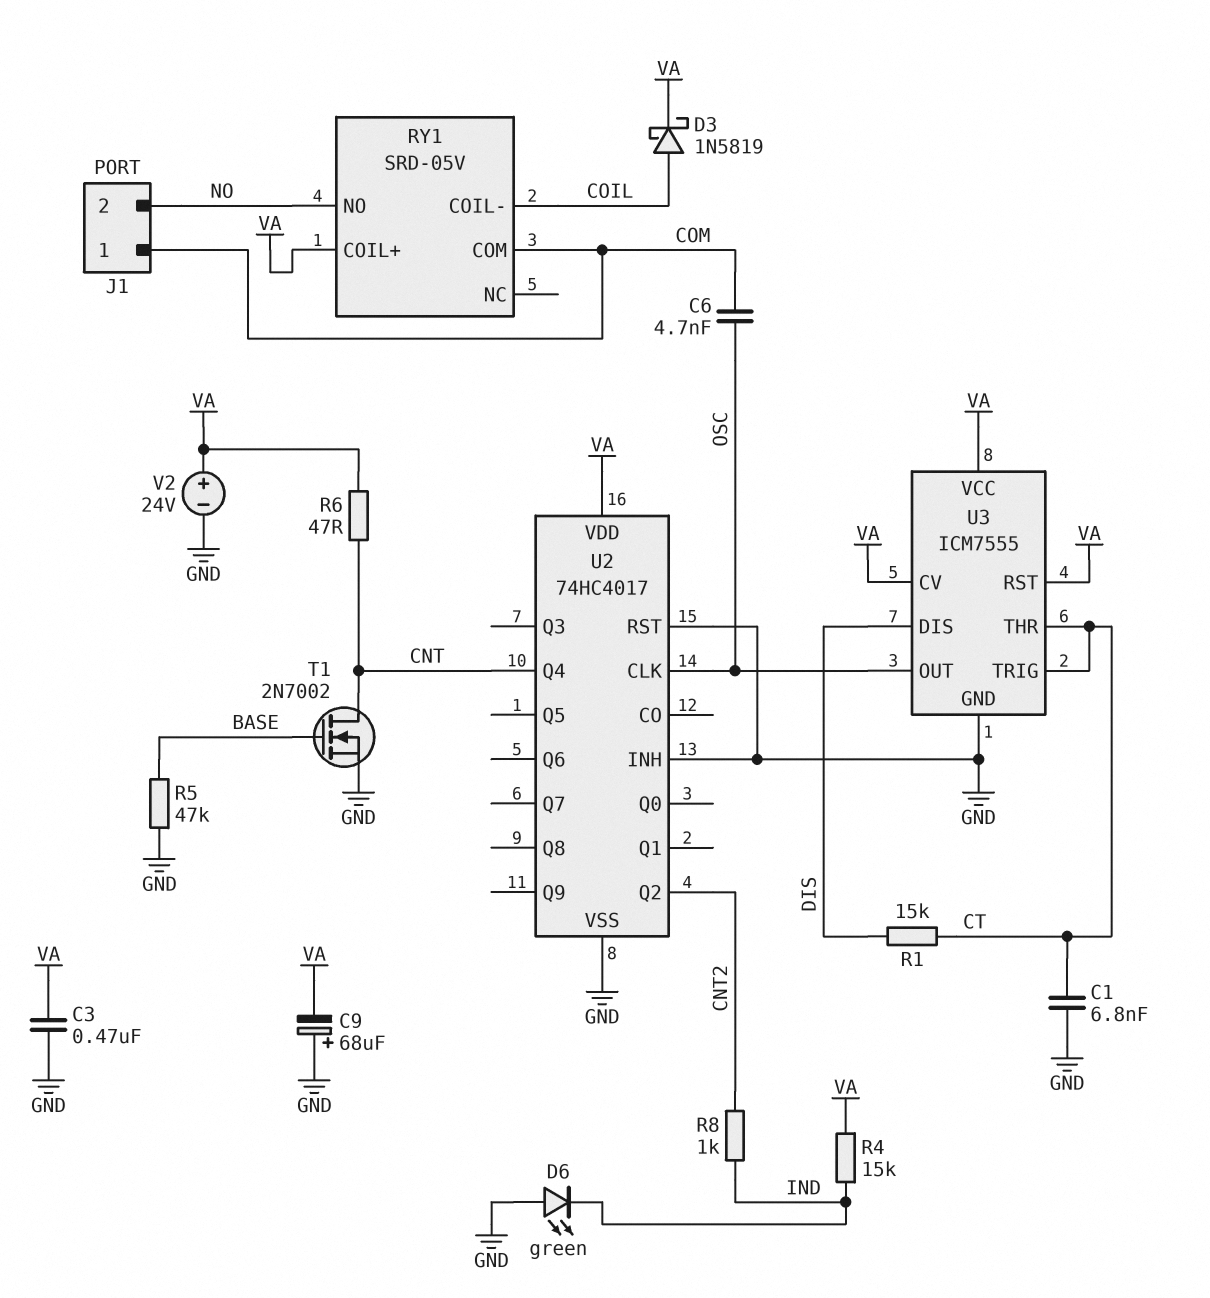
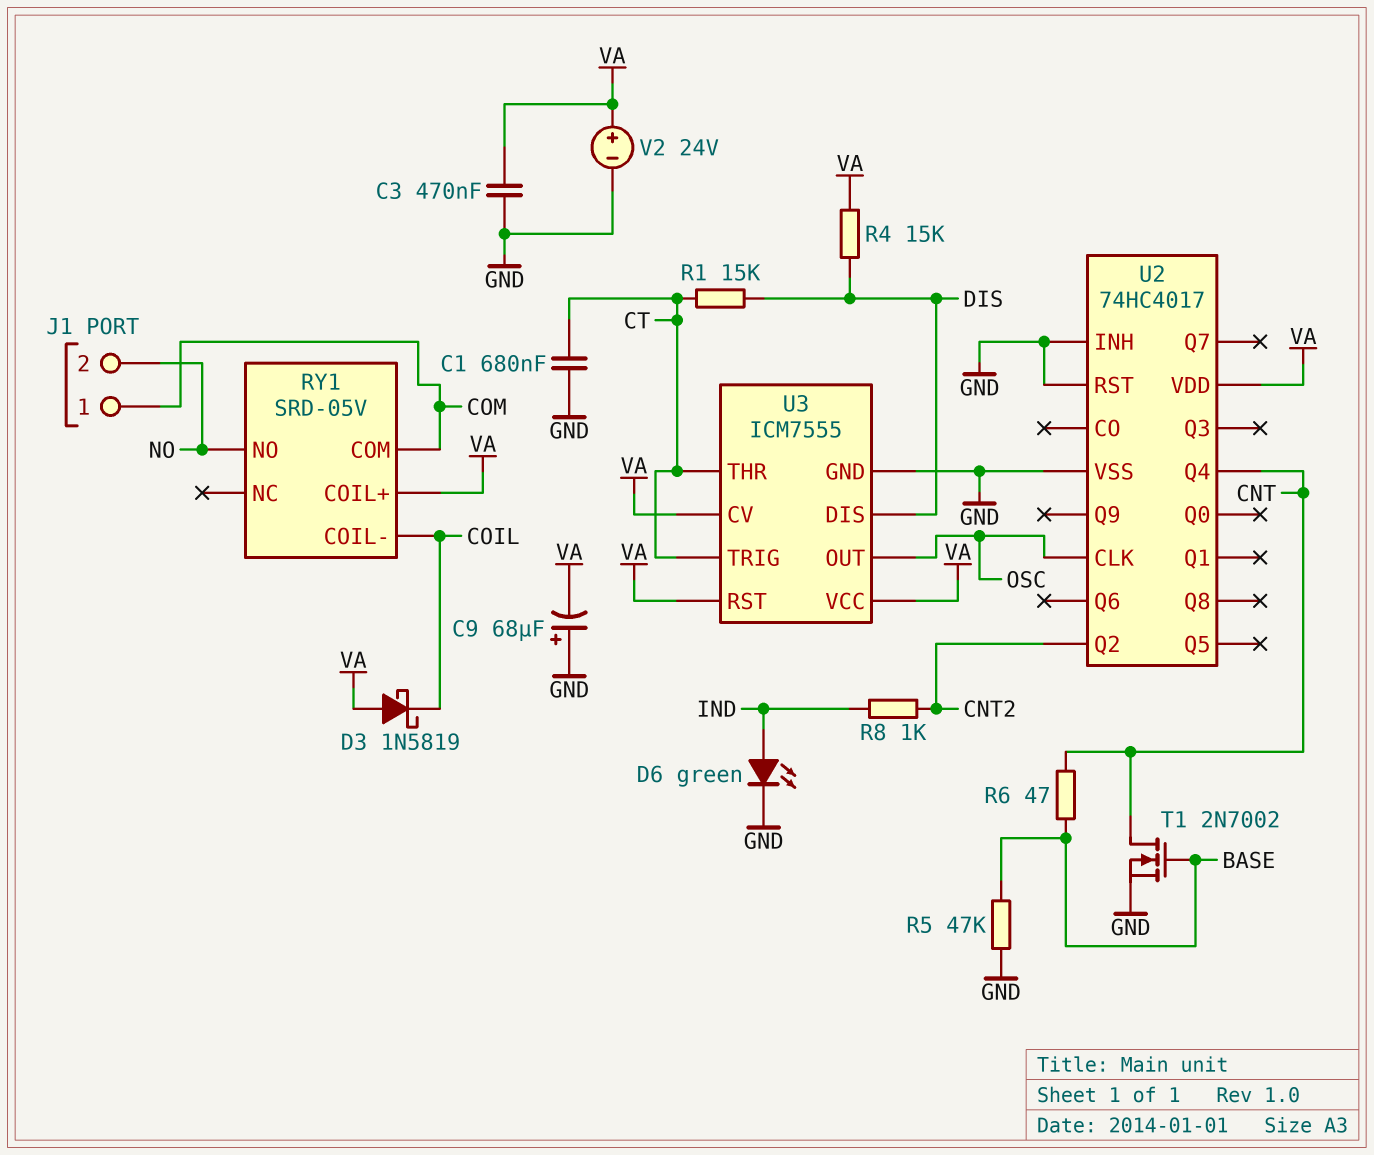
C1: 6.8nF (CT, GND) -> 680nF (CT, GND)
C6: 4.7nF (COM, OSC) -> none
D3: schottky 1N5819 (A COIL, K VA) -> schottky 1N5819 (A VA, K COIL)
D6: LED green (A GND, K IND) -> LED green (A IND, K GND)
R4: 15k (IND, VA) -> 15k (DIS, VA)
R6: 47 (CNT, VA) -> 47 (BASE, CNT)

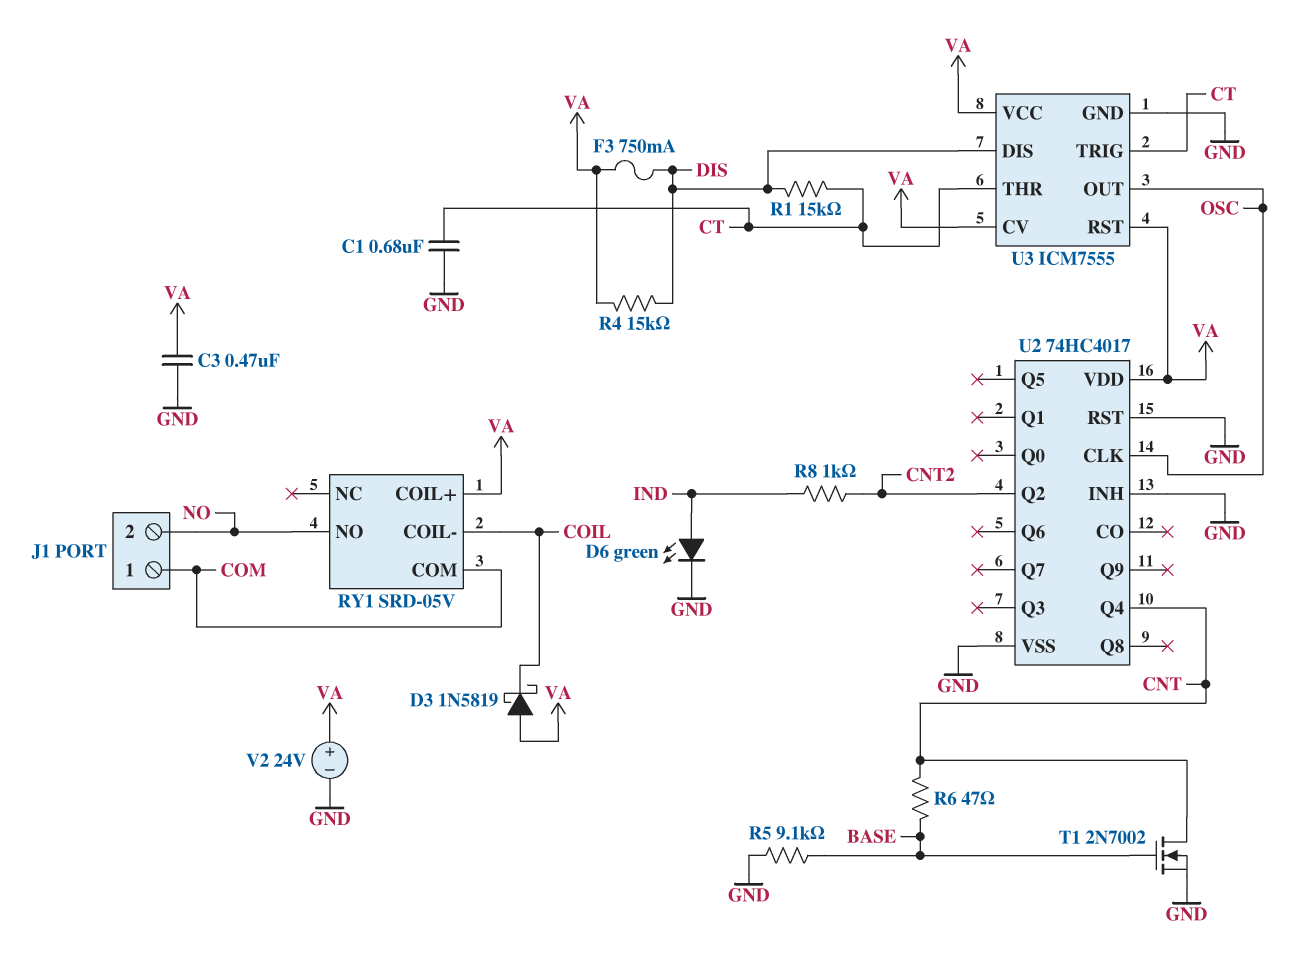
C9: 68uF (plus GND, minus VA) -> none
F3: none -> 750mA (DIS, VA)
R5: 47k (BASE, GND) -> 9.1k (BASE, GND)

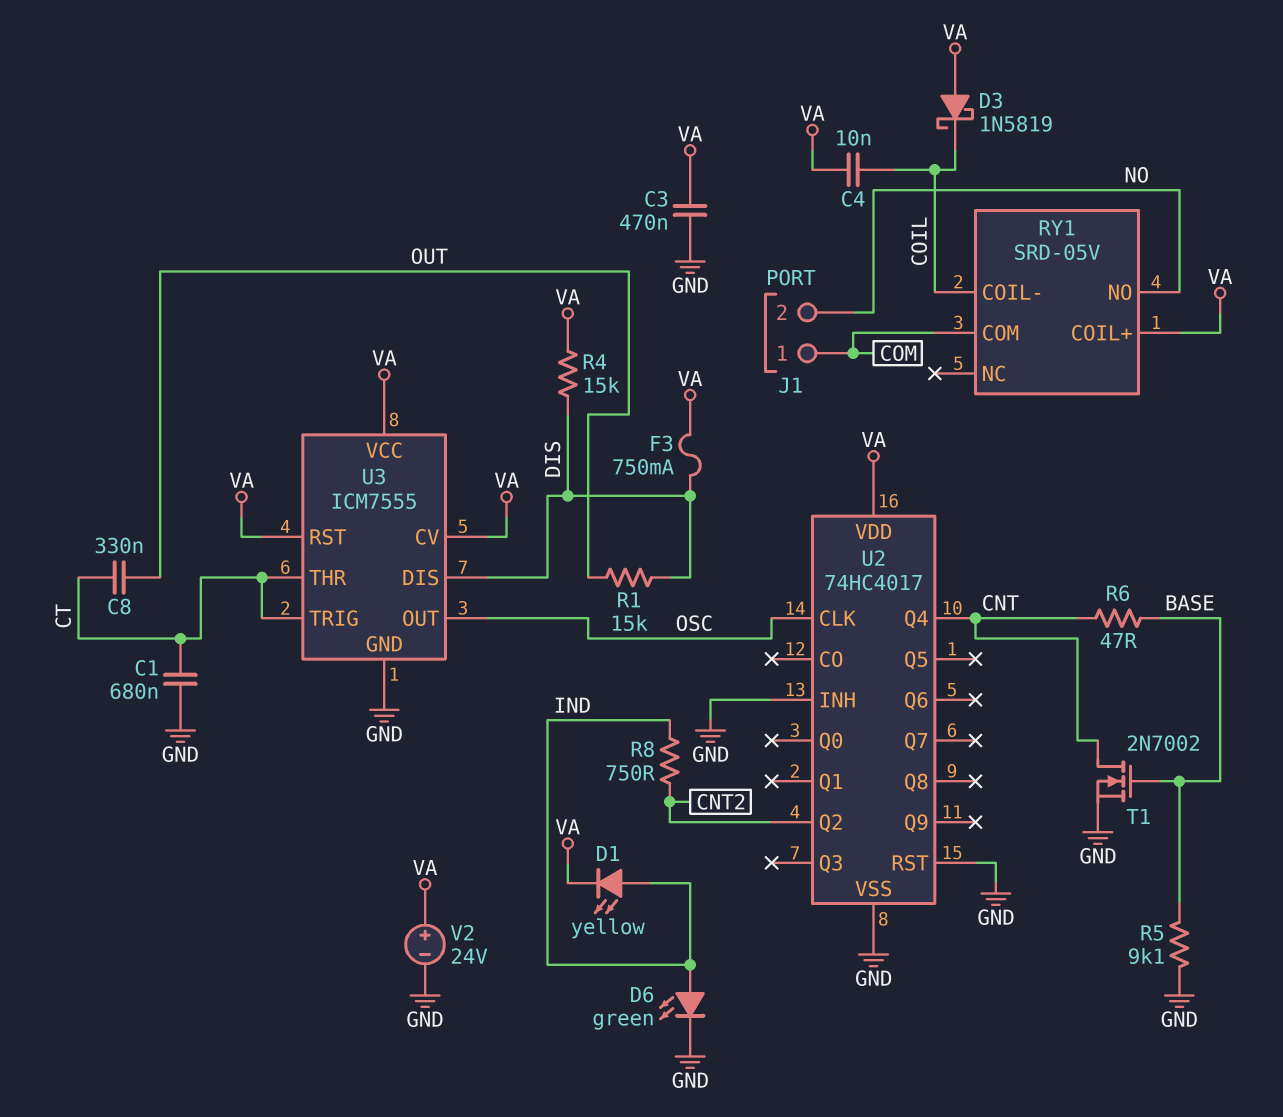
C4: none -> 10nF (COIL, VA)
C8: none -> 330nF (CT, OUT)
D1: none -> LED yellow (A IND, K VA)
R1: 15k (CT, DIS) -> 15k (DIS, OUT)
R8: 1k (CNT2, IND) -> 750 (CNT2, IND)

